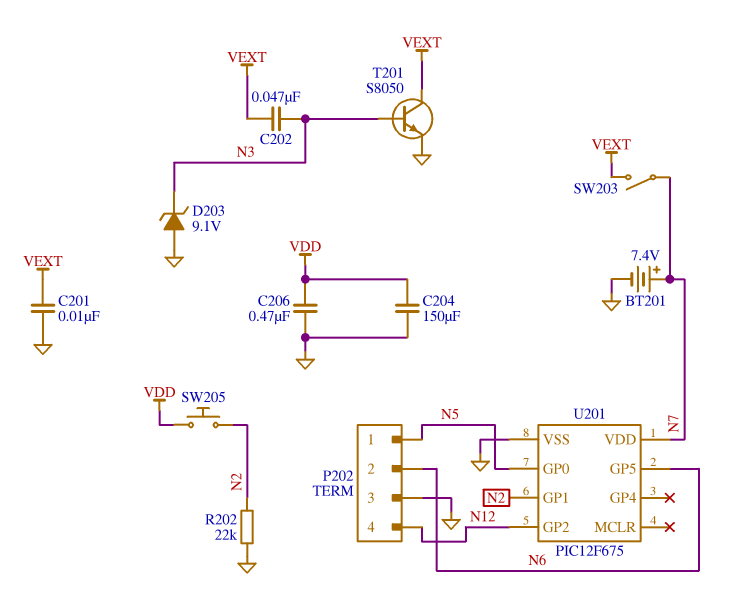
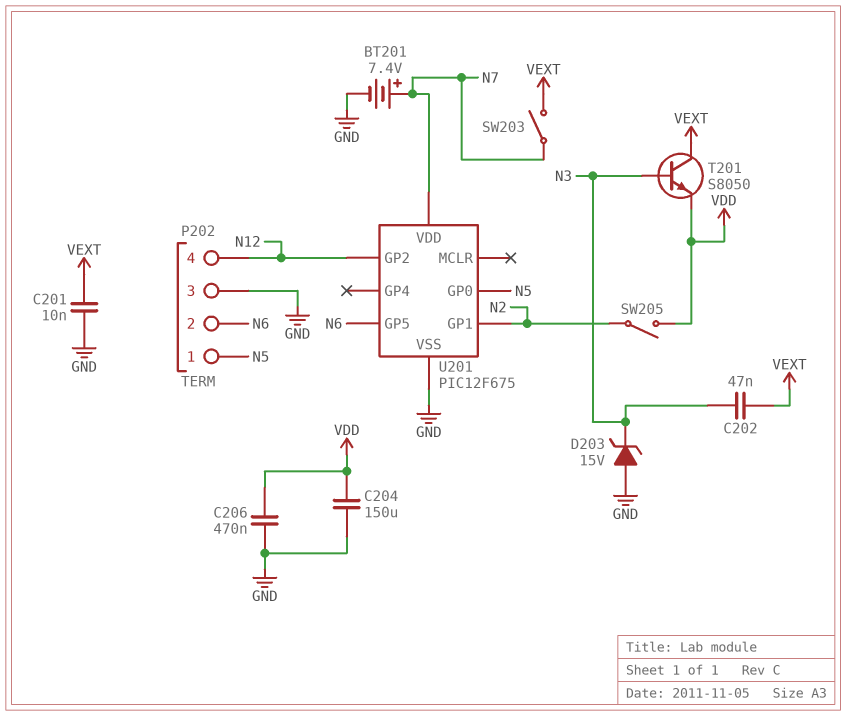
D203: zener 9.1V (A GND, K N3) -> zener 15V (A GND, K N3)
R202: 22k (GND, N2) -> none
SW205: button (N2, VDD) -> switch (N2, VDD)
T201: NPN S8050 (B N3, C VEXT, E GND) -> NPN S8050 (B N3, C VEXT, E VDD)

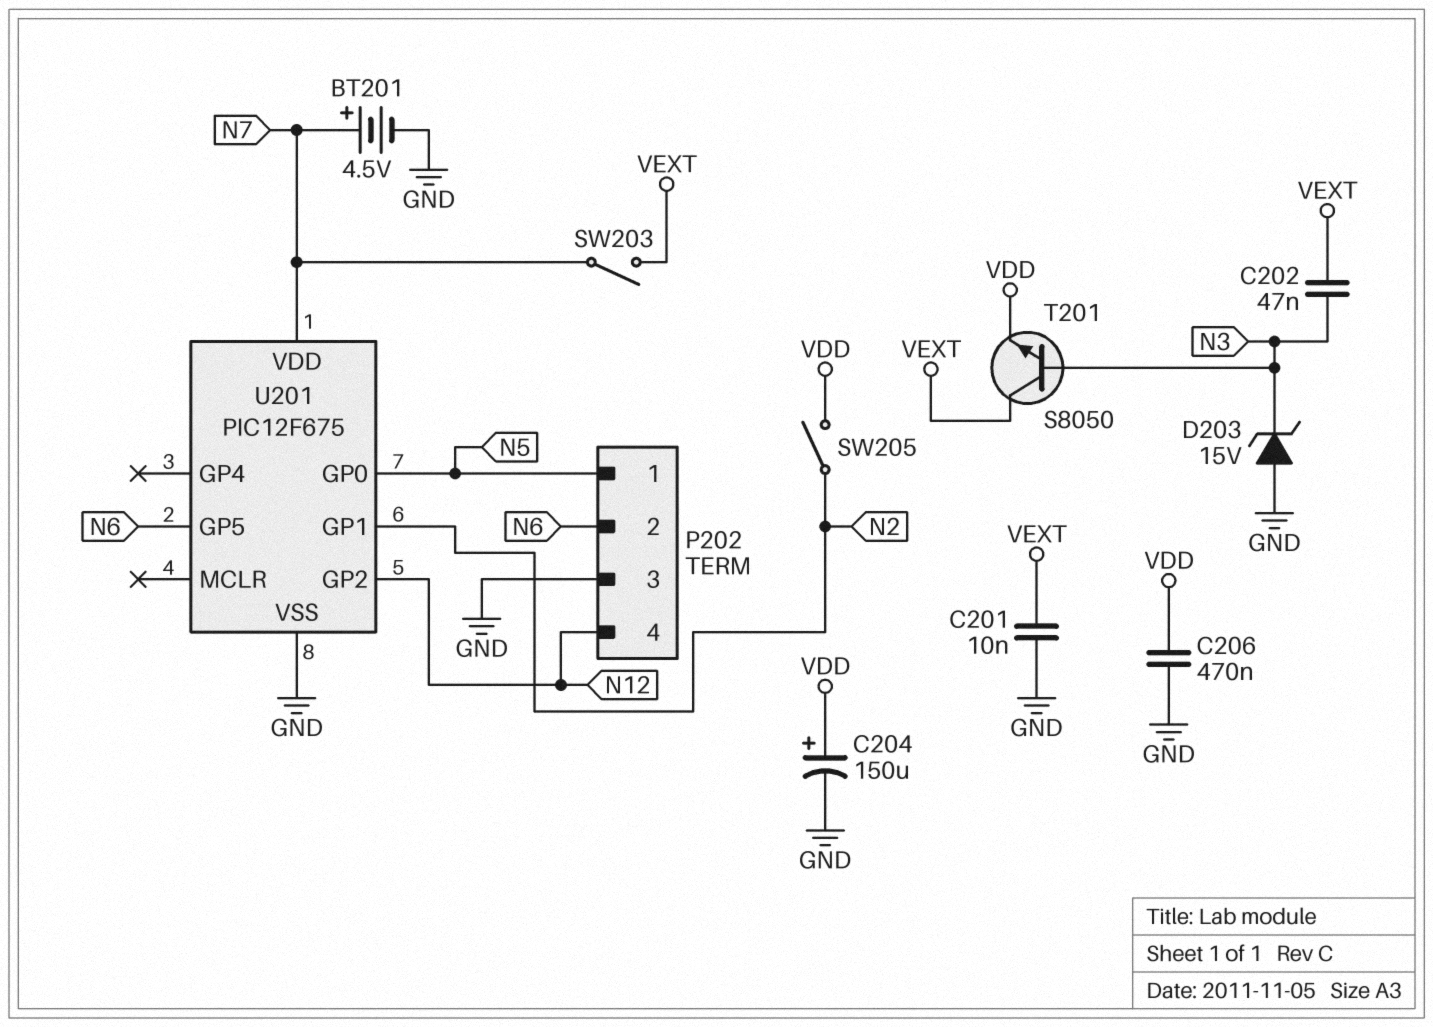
BT201: 7.4V (plus N7, minus GND) -> 4.5V (plus N7, minus GND)
C204: 150uF (GND, VDD) -> 150uF (plus VDD, minus GND)

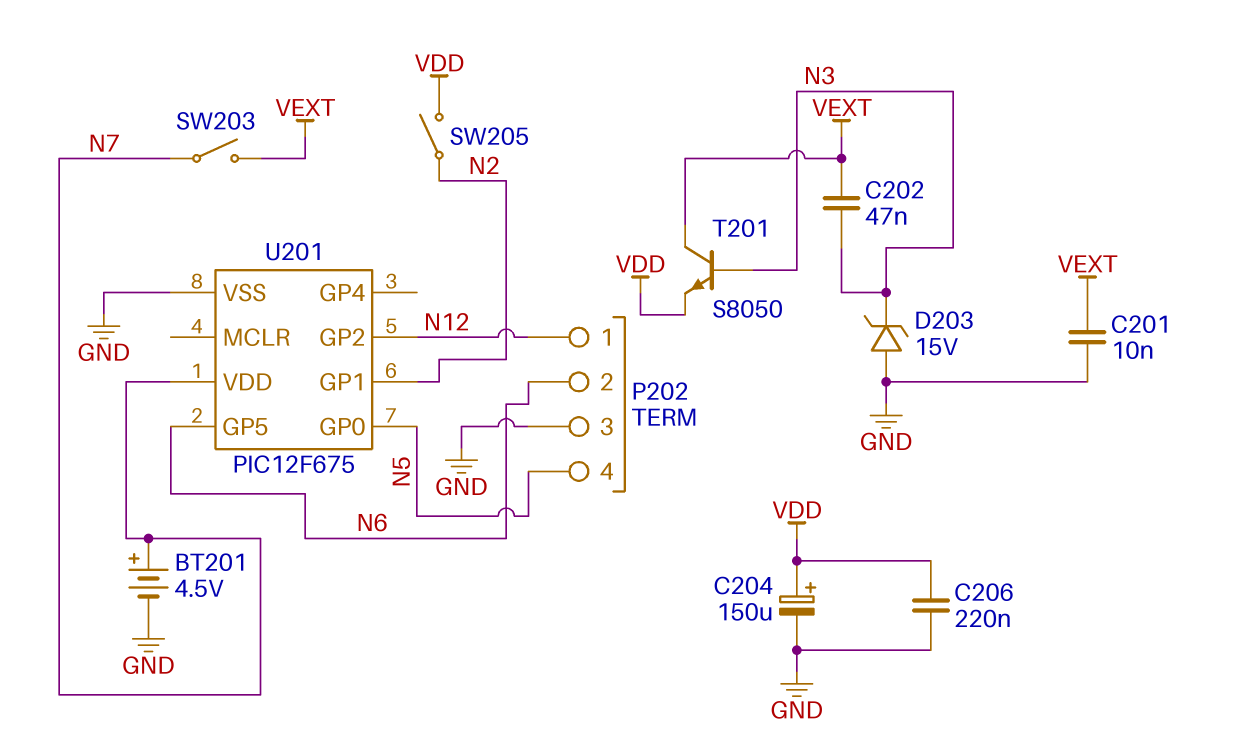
C206: 470nF (GND, VDD) -> 220nF (GND, VDD)
P202 pin 1: N5 -> N12
P202 pin 4: N12 -> N5

